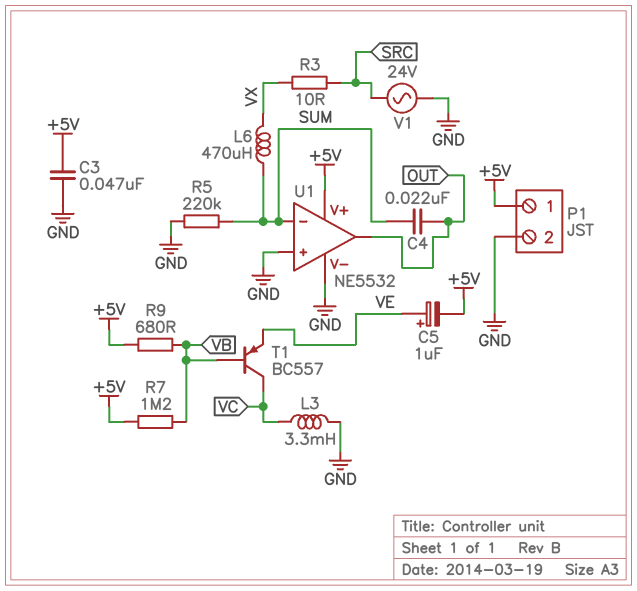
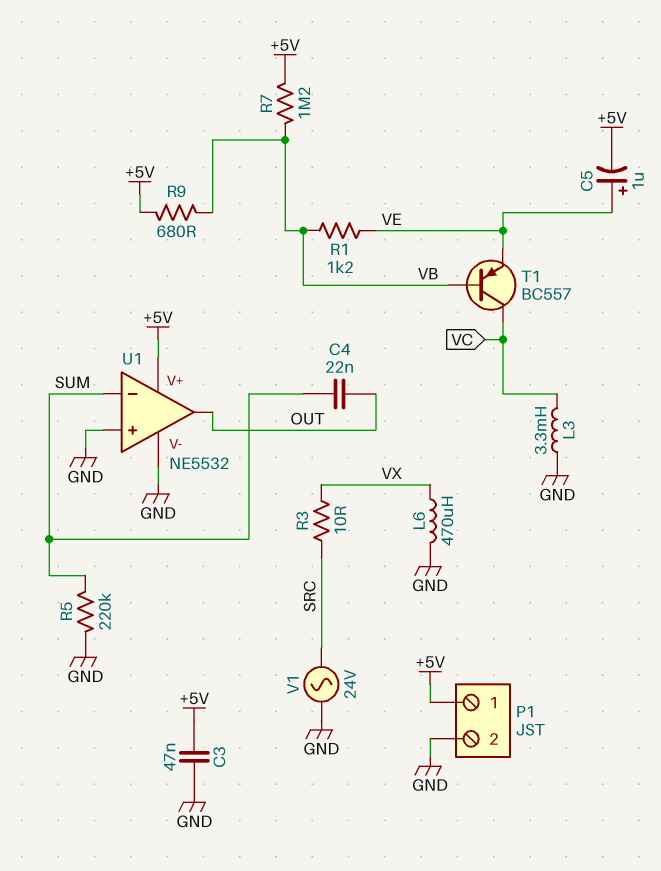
L6: 470uH (SUM, VX) -> 470uH (GND, VX)
R1: none -> 1.2k (VB, VE)

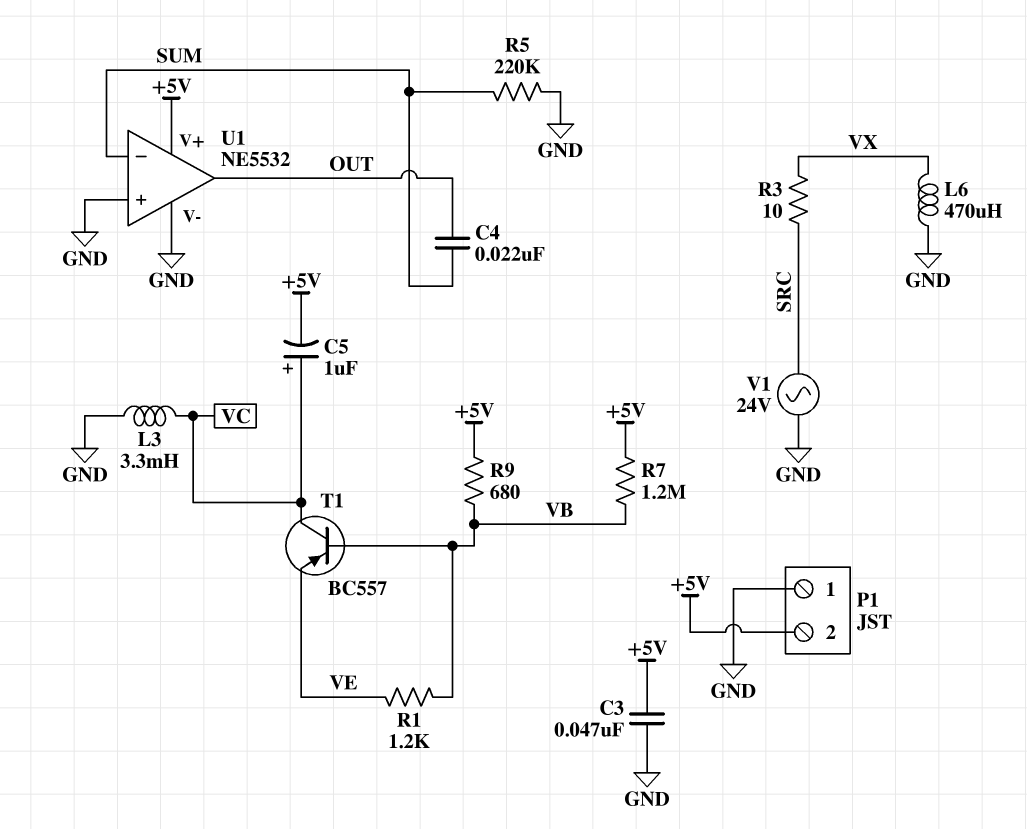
C5: 1uF (plus VE, minus +5V) -> 1uF (plus VC, minus +5V)
P1 pin 1: +5V -> GND
P1 pin 2: GND -> +5V

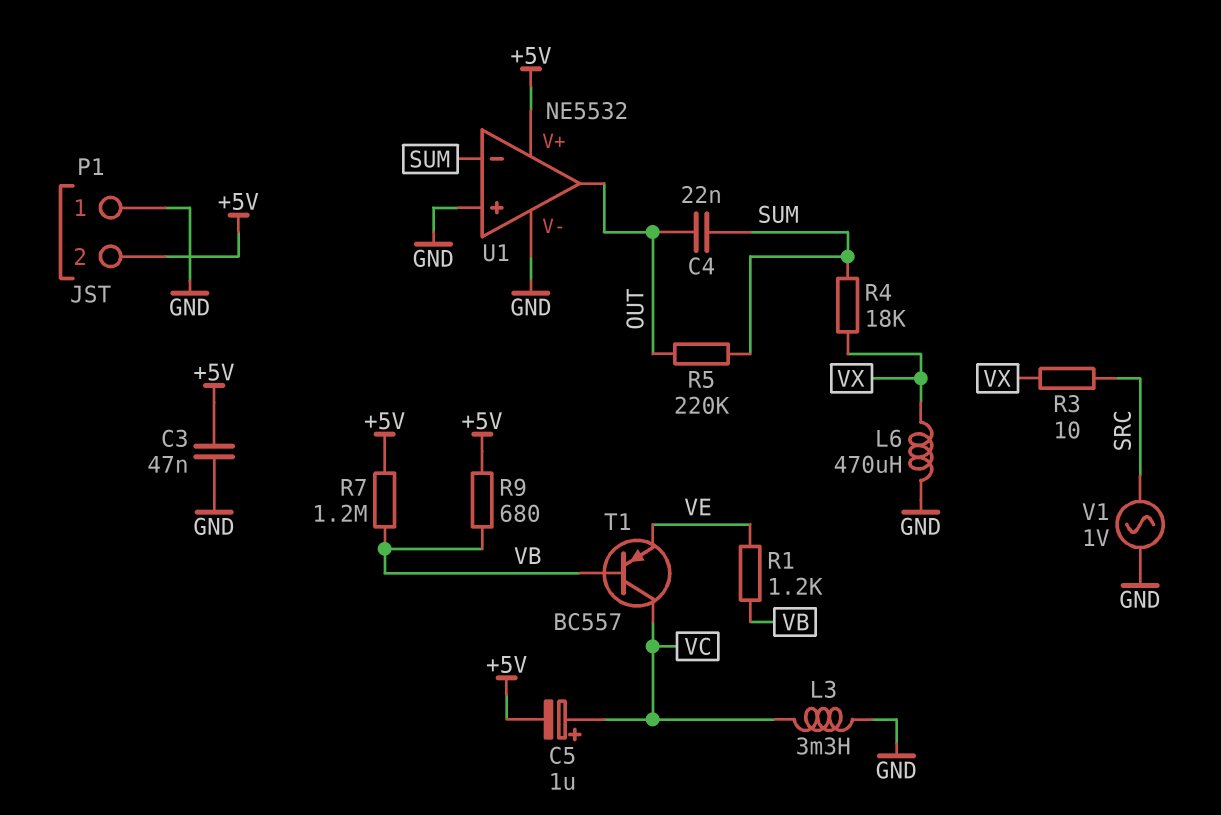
R4: none -> 18k (SUM, VX)
R5: 220k (GND, SUM) -> 220k (OUT, SUM)
V1: AC 24V (GND, SRC) -> AC 1V (GND, SRC)

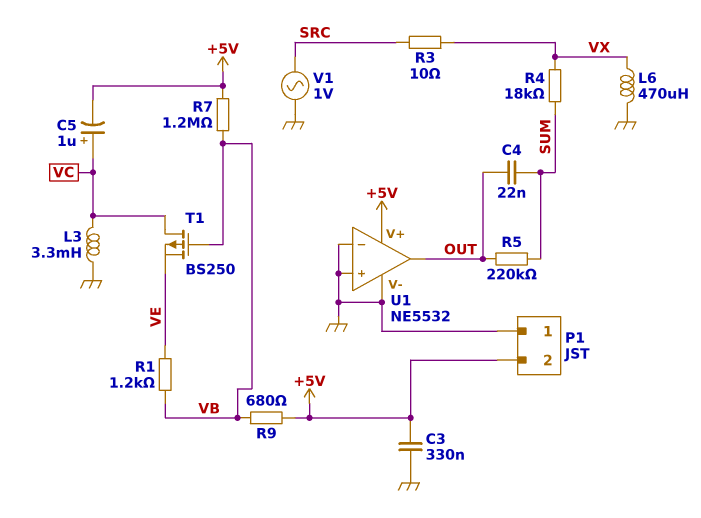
C3: 47nF (+5V, GND) -> 330nF (+5V, GND)
T1: PNP BC557 (B VB, C VC, E VE) -> PMOS BS250 (G VB, D VC, S VE)
U1 pin in-: SUM -> GND

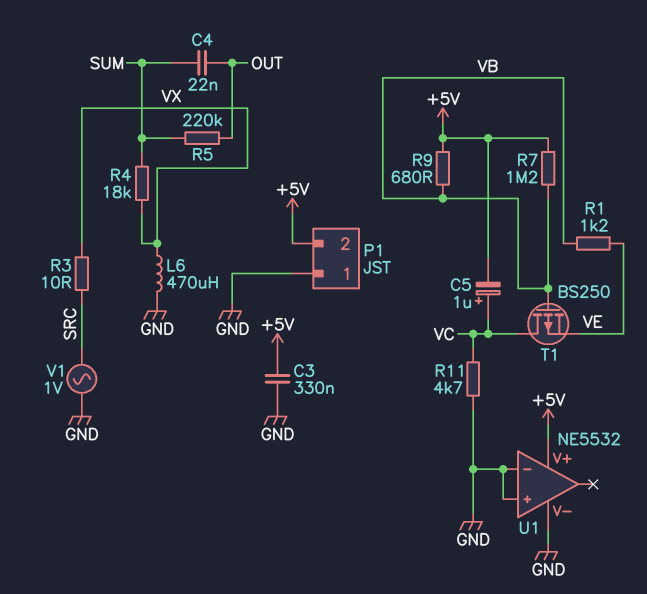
L3: 3.3mH (GND, VC) -> none
R11: none -> 4.7k (GND, VC)
U1 pin out: OUT -> none

